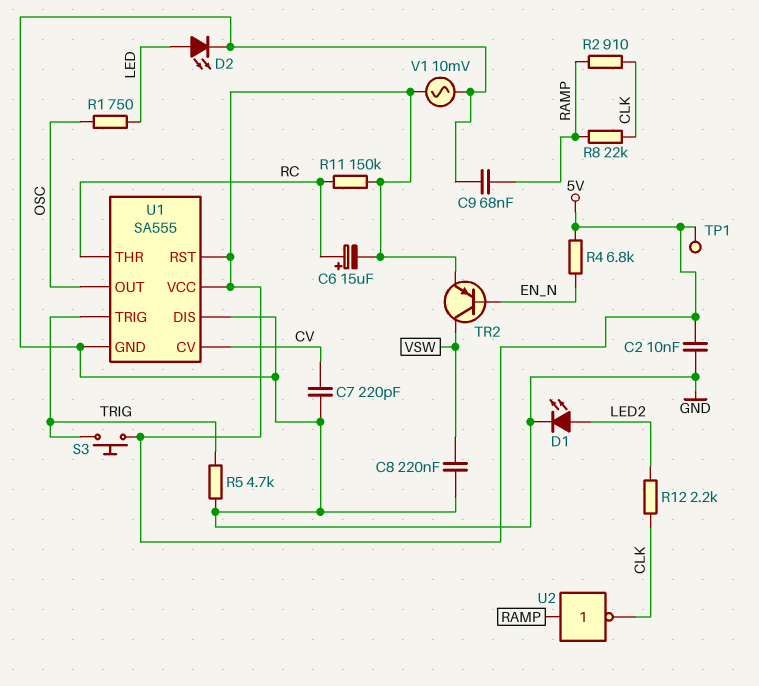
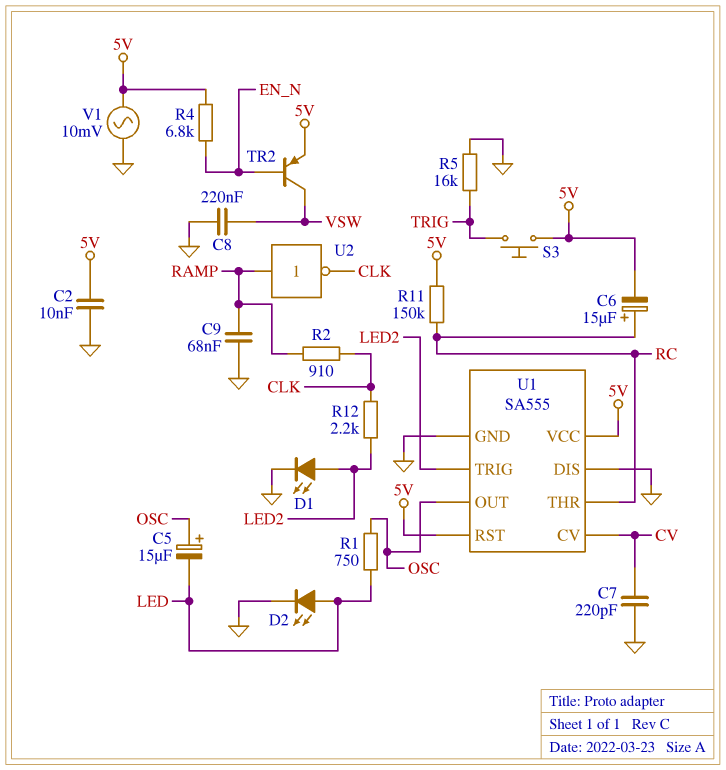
C5: none -> 15uF (plus OSC, minus LED)
R5: 4.7k (GND, TRIG) -> 16k (GND, TRIG)
R8: 22k (CLK, RAMP) -> none
TP1: test point (5V) -> none
U1 pin TRIG: TRIG -> LED2

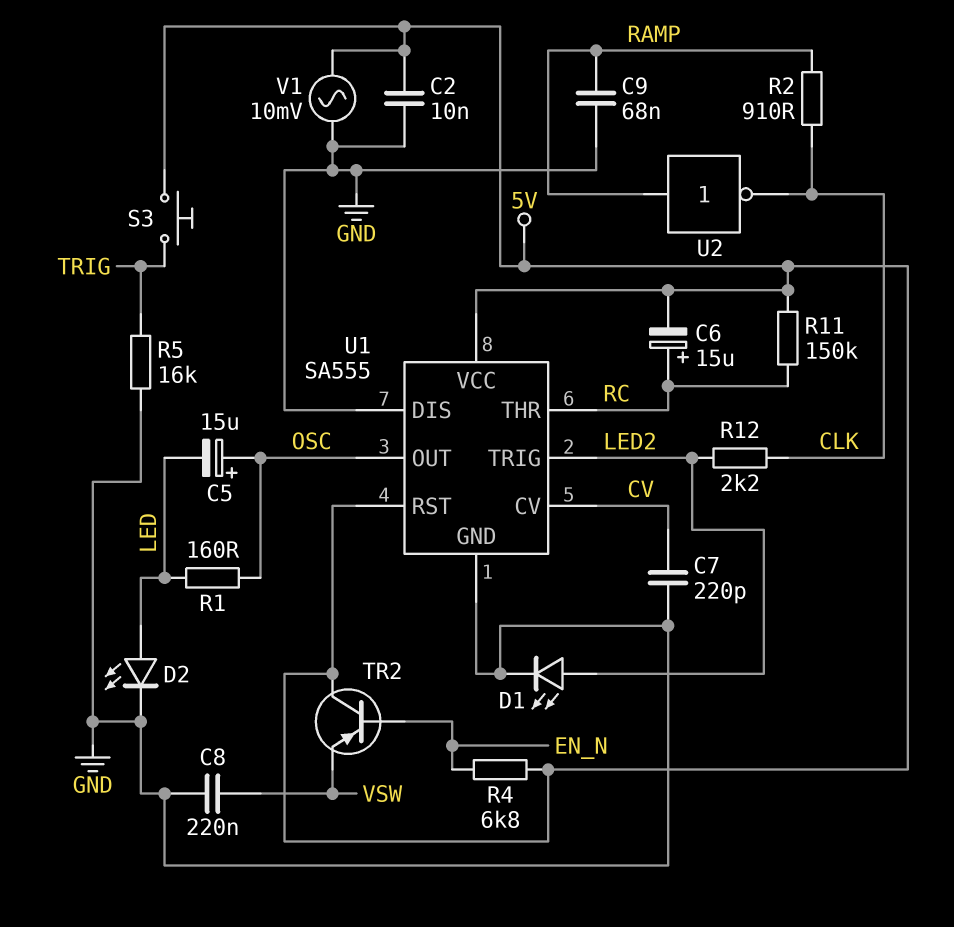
R1: 750 (LED, OSC) -> 160 (LED, OSC)
TR2: PNP (B EN_N, C VSW, E 5V) -> PNP (B EN_N, C 5V, E VSW)

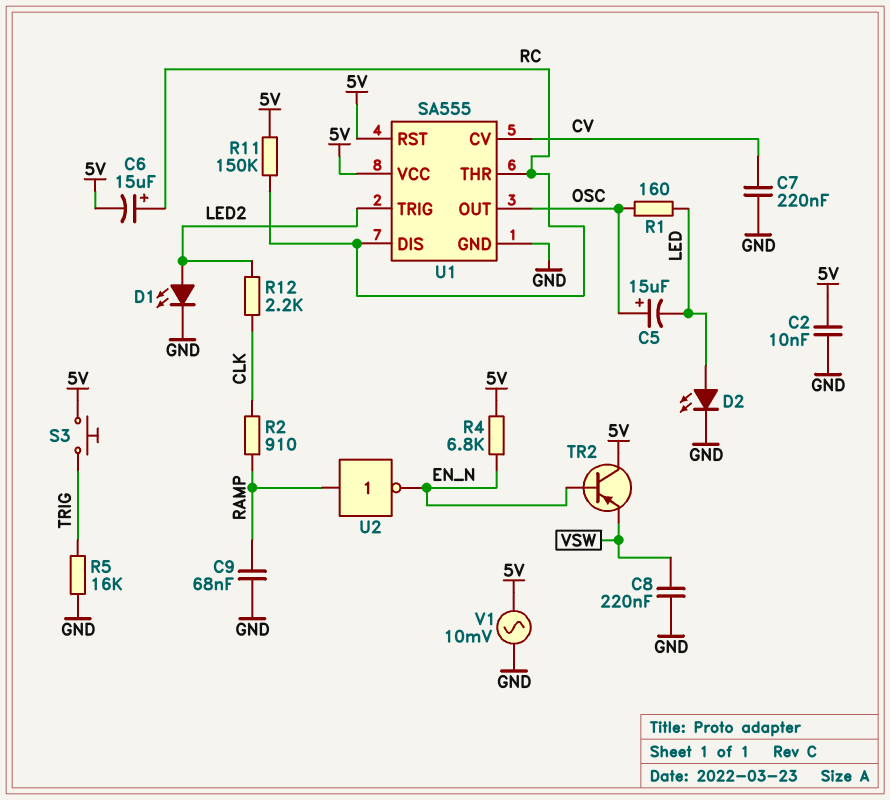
C7: 220pF (CV, GND) -> 220nF (CV, GND)
U1 pin DIS: GND -> RC
U2: NOT (in RAMP, out CLK) -> NOT (in RAMP, out EN_N)

